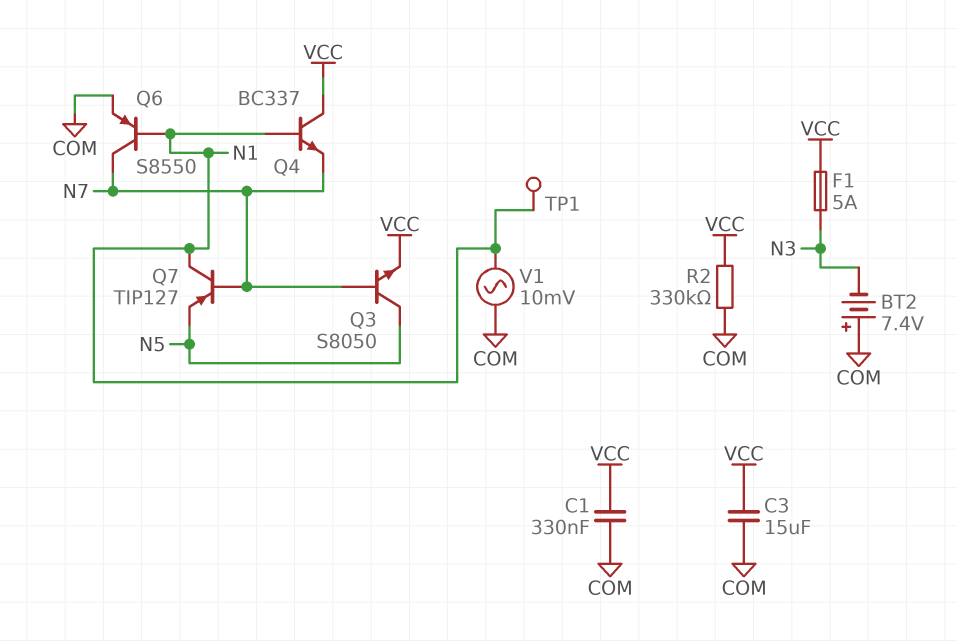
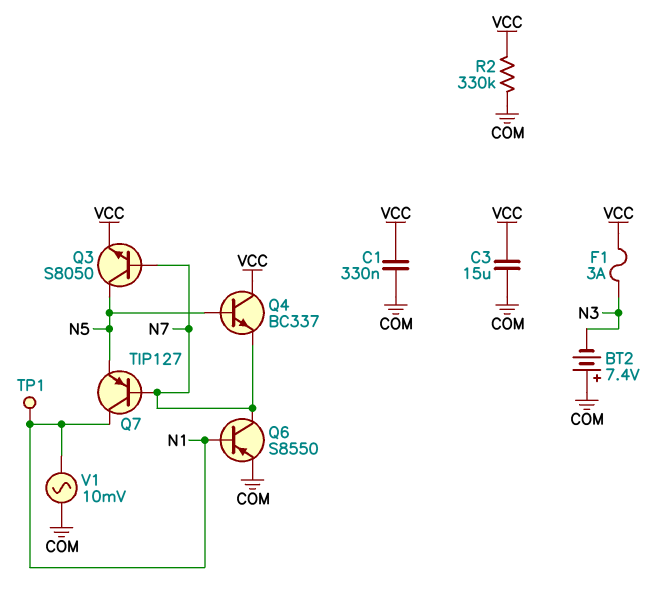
F1: 5A (N3, VCC) -> 3A (N3, VCC)
Q4: NPN BC337 (B N1, C VCC, E N7) -> NPN BC337 (B N5, C VCC, E N7)

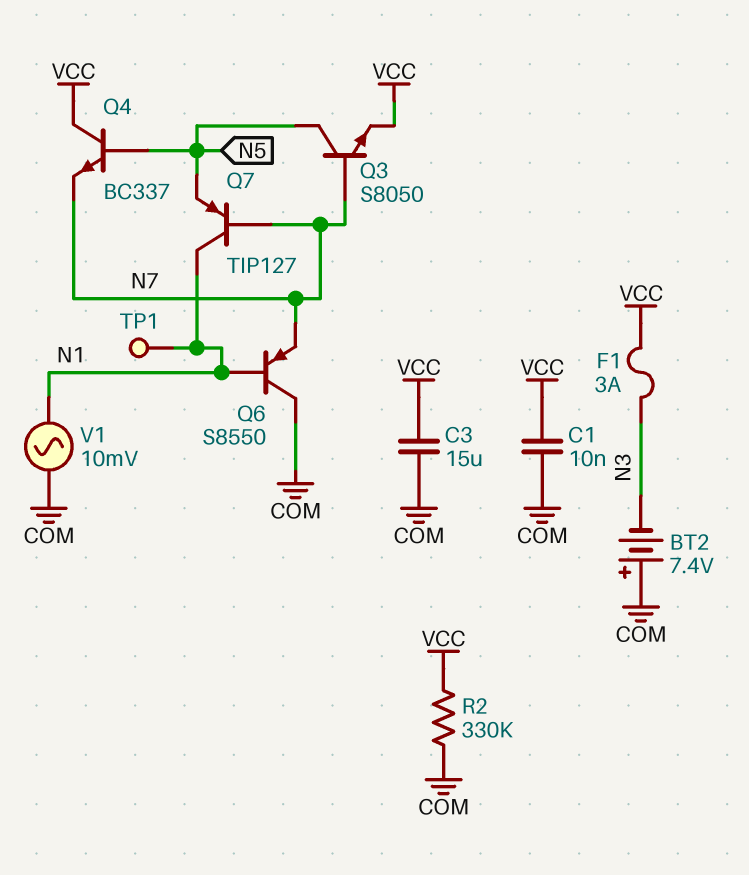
C1: 330nF (COM, VCC) -> 10nF (COM, VCC)
Q6: PNP S8550 (B N1, C N7, E COM) -> PNP S8550 (B N1, C COM, E N7)

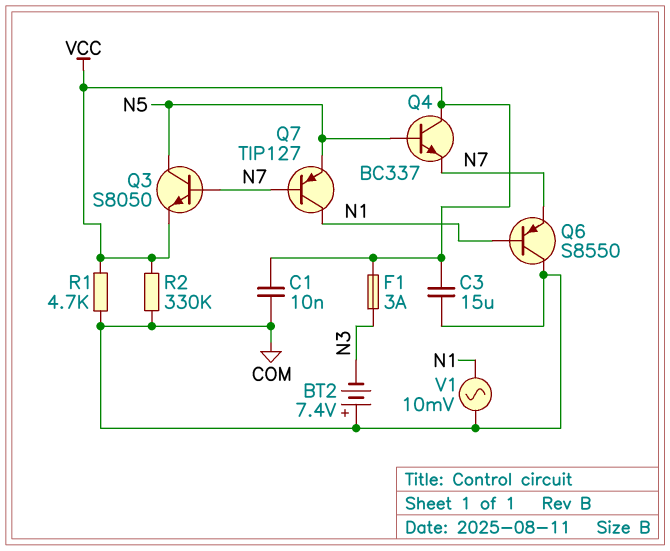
R1: none -> 4.7k (COM, VCC)
TP1: test point (N1) -> none

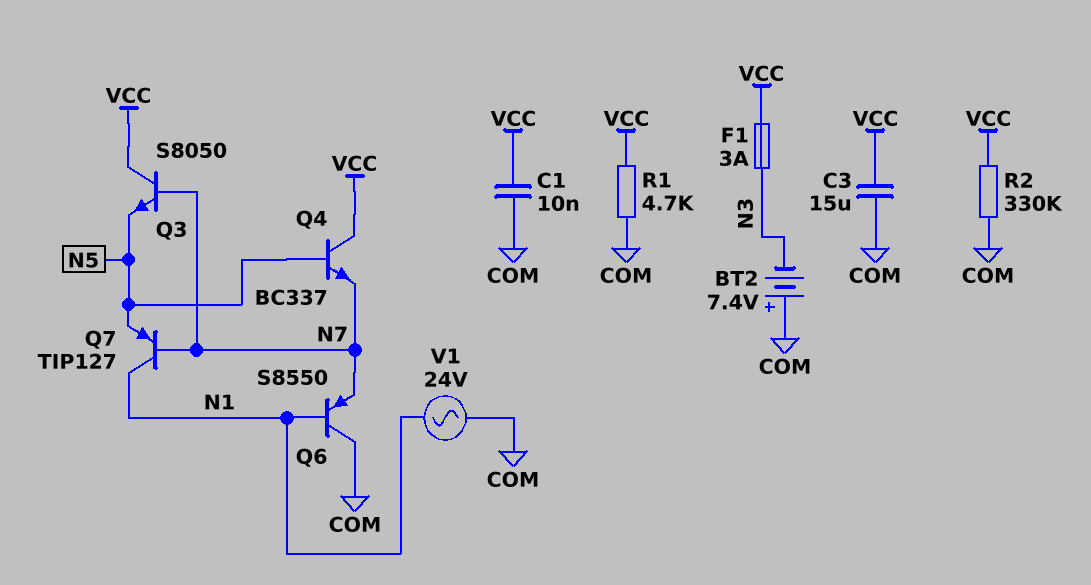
Q3: NPN S8050 (B N7, C N5, E VCC) -> NPN S8050 (B N7, C VCC, E N5)
V1: AC 10mV (COM, N1) -> AC 24V (COM, N1)

